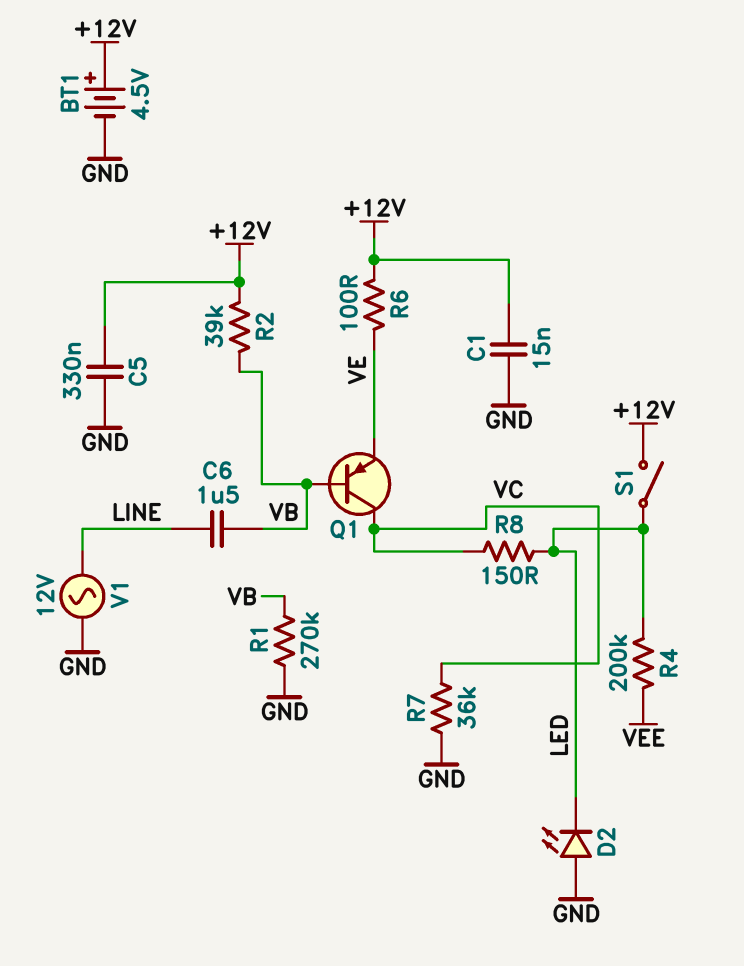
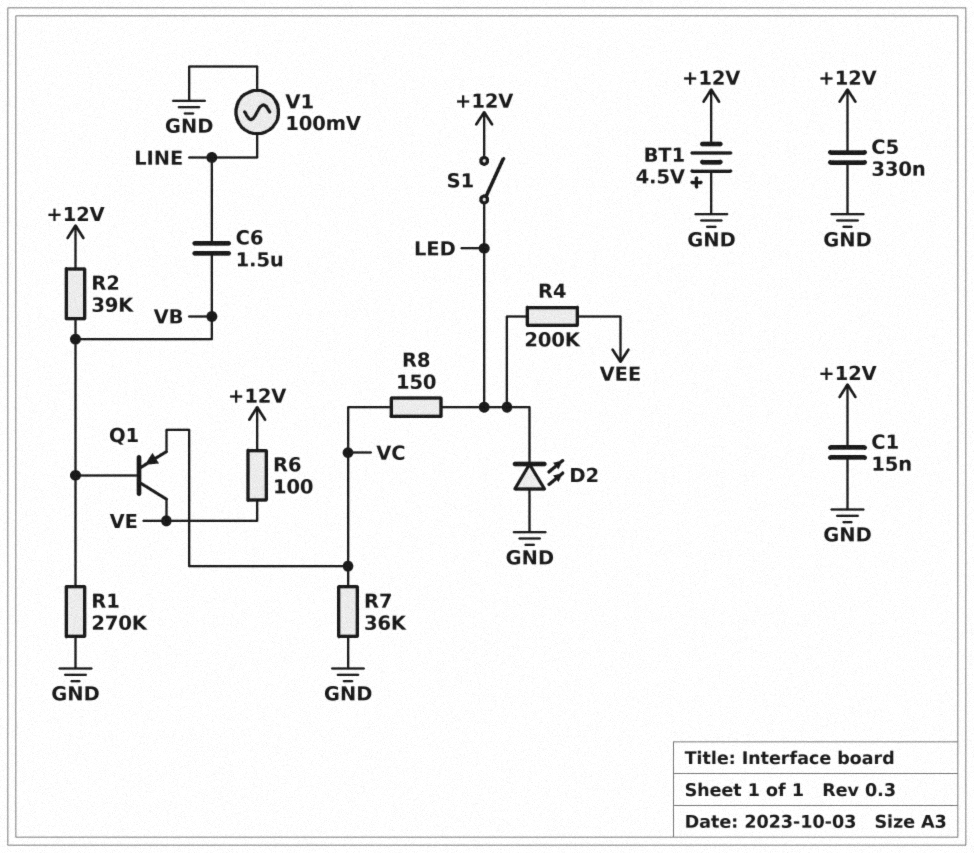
BT1: 4.5V (plus +12V, minus GND) -> 4.5V (plus GND, minus +12V)
Q1: PNP (B VB, C VC, E VE) -> PNP (B VB, C VE, E VC)
V1: AC 12V (GND, LINE) -> AC 100mV (GND, LINE)

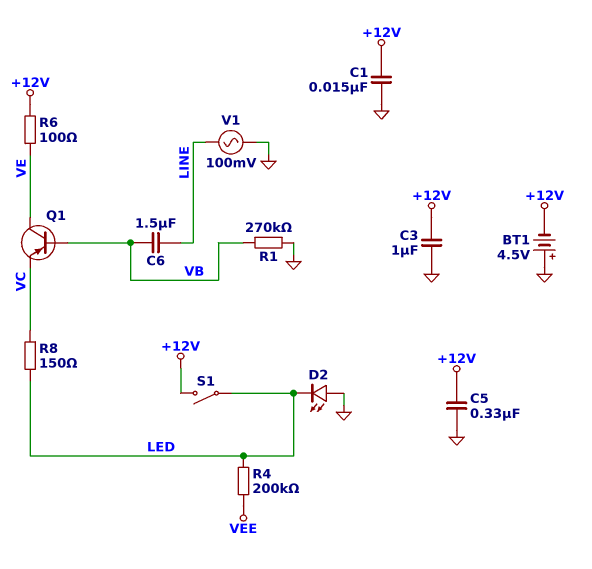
C3: none -> 1uF (+12V, GND)
R2: 39k (+12V, VB) -> none
R7: 36k (GND, VC) -> none

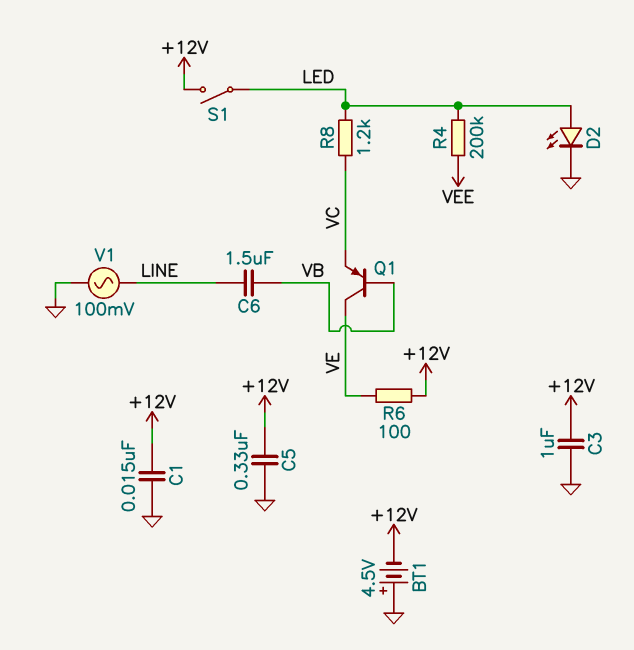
D2: LED (A GND, K LED) -> LED (A LED, K GND)
R1: 270k (GND, VB) -> none
R8: 150 (LED, VC) -> 1.2k (LED, VC)

